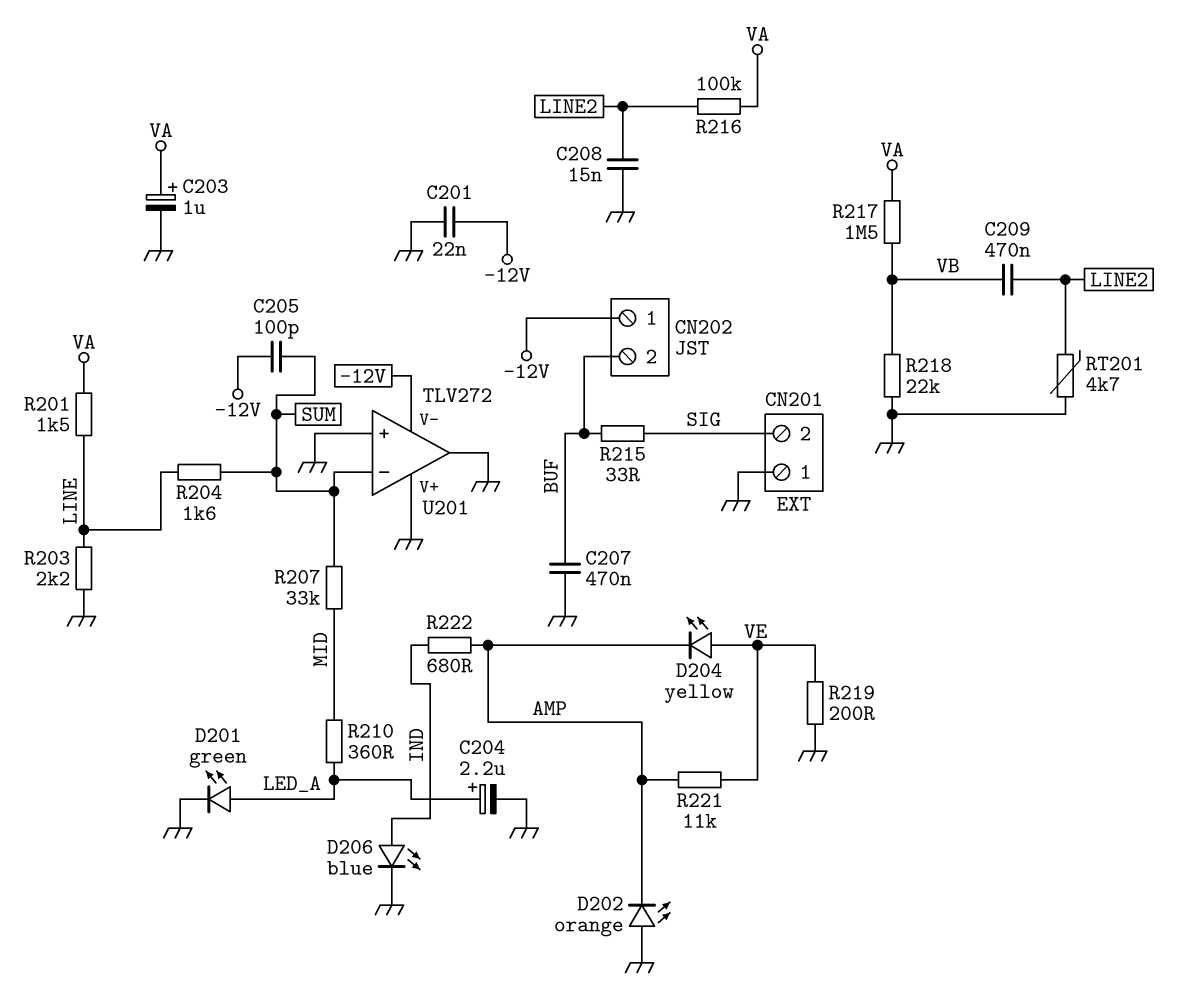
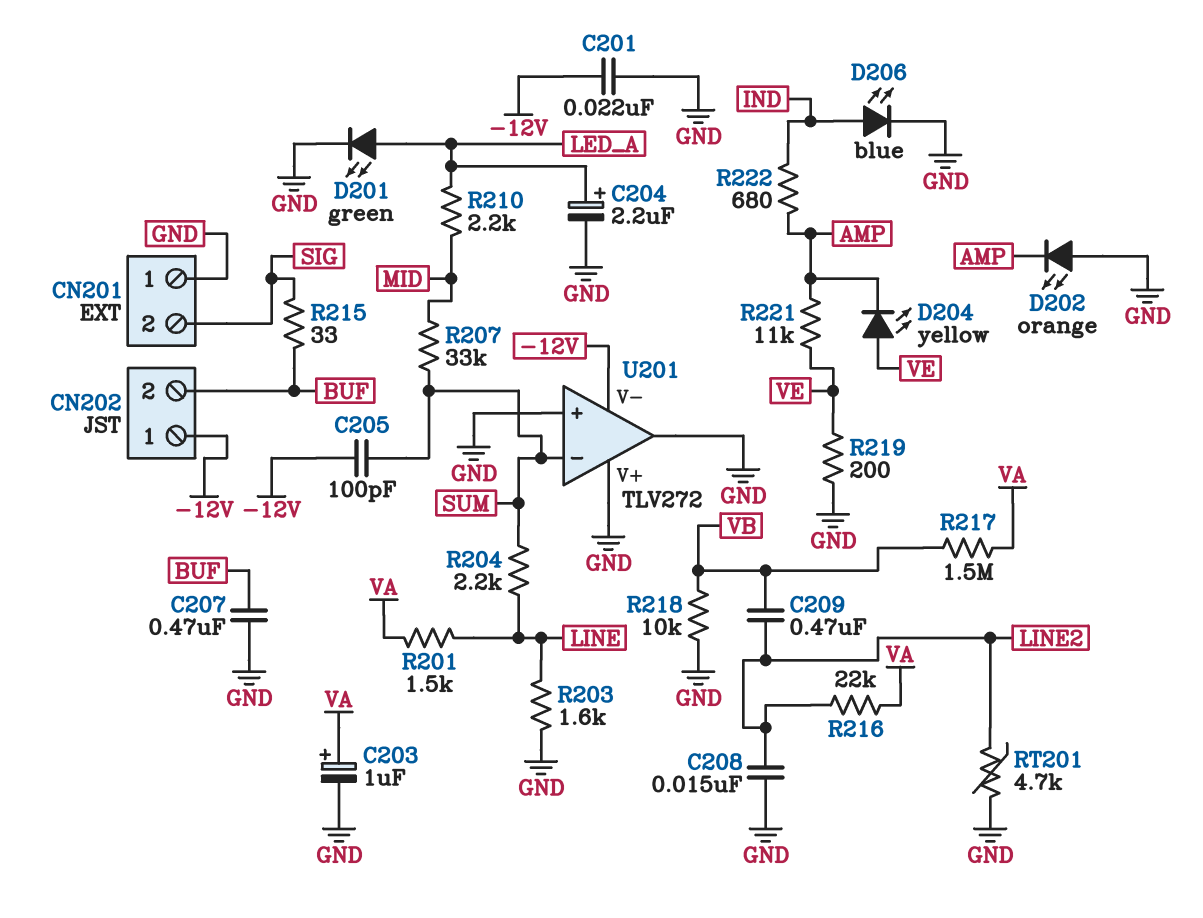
R203: 2.2k (GND, LINE) -> 1.6k (GND, LINE)
R204: 1.6k (LINE, SUM) -> 2.2k (LINE, SUM)
R210: 360 (LED_A, MID) -> 2.2k (LED_A, MID)
R216: 100k (LINE2, VA) -> 22k (LINE2, VA)
R218: 22k (GND, VB) -> 10k (GND, VB)

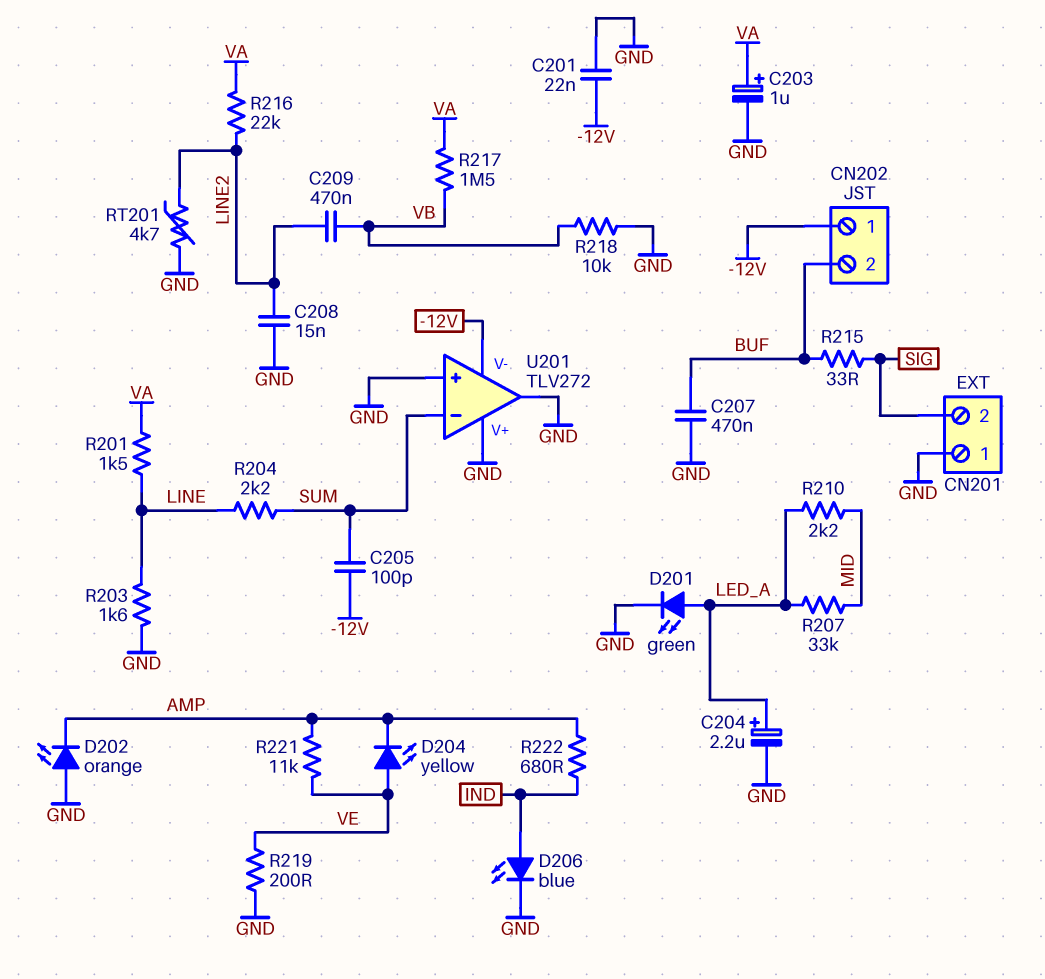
R207: 33k (MID, SUM) -> 33k (LED_A, MID)

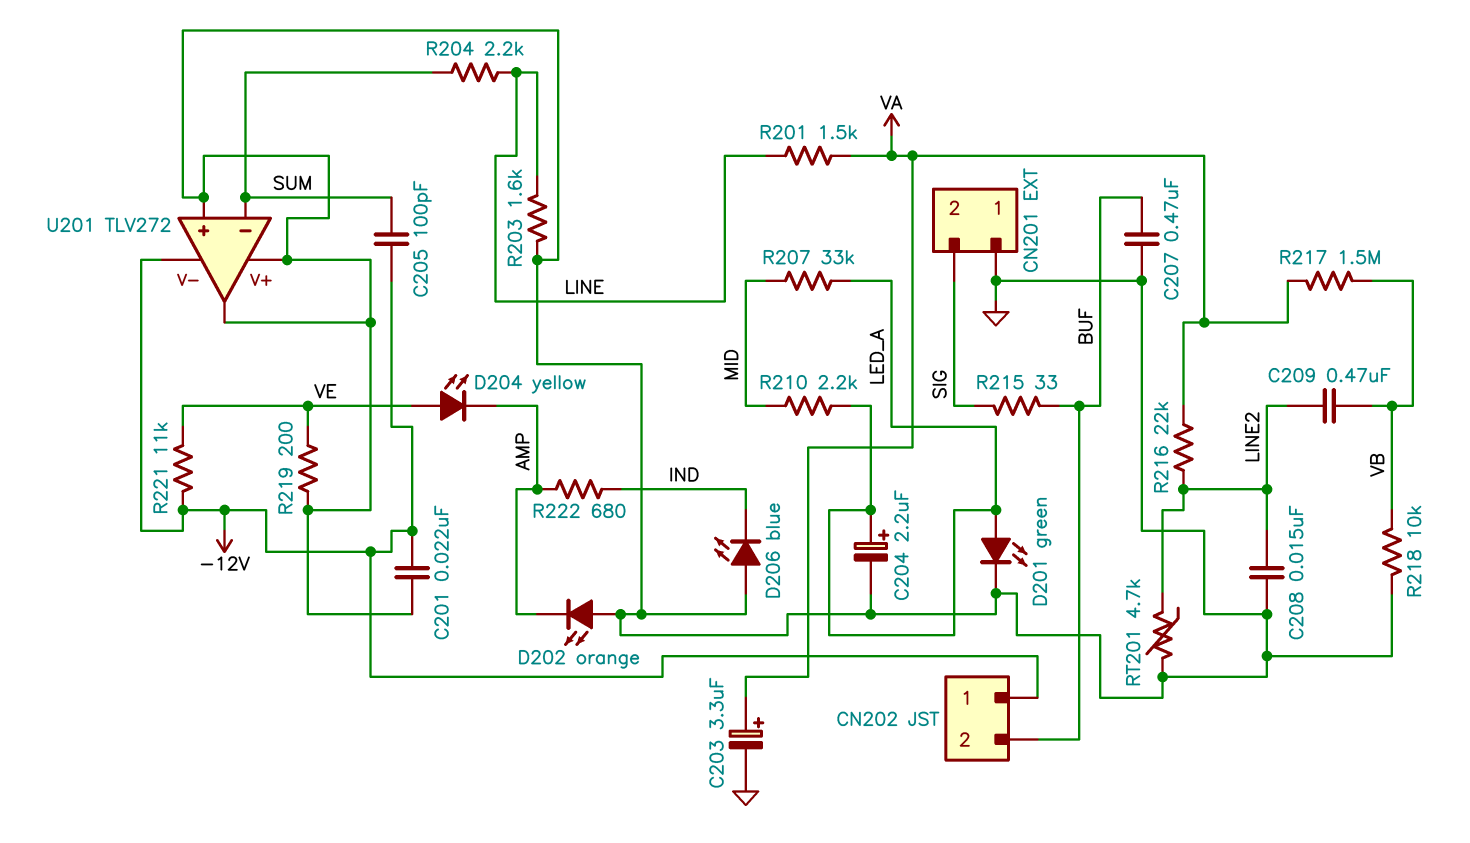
C203: 1uF (plus VA, minus GND) -> 3.3uF (plus VA, minus GND)
D206: LED blue (A IND, K GND) -> LED blue (A GND, K IND)
R221: 11k (AMP, VE) -> 11k (-12V, VE)

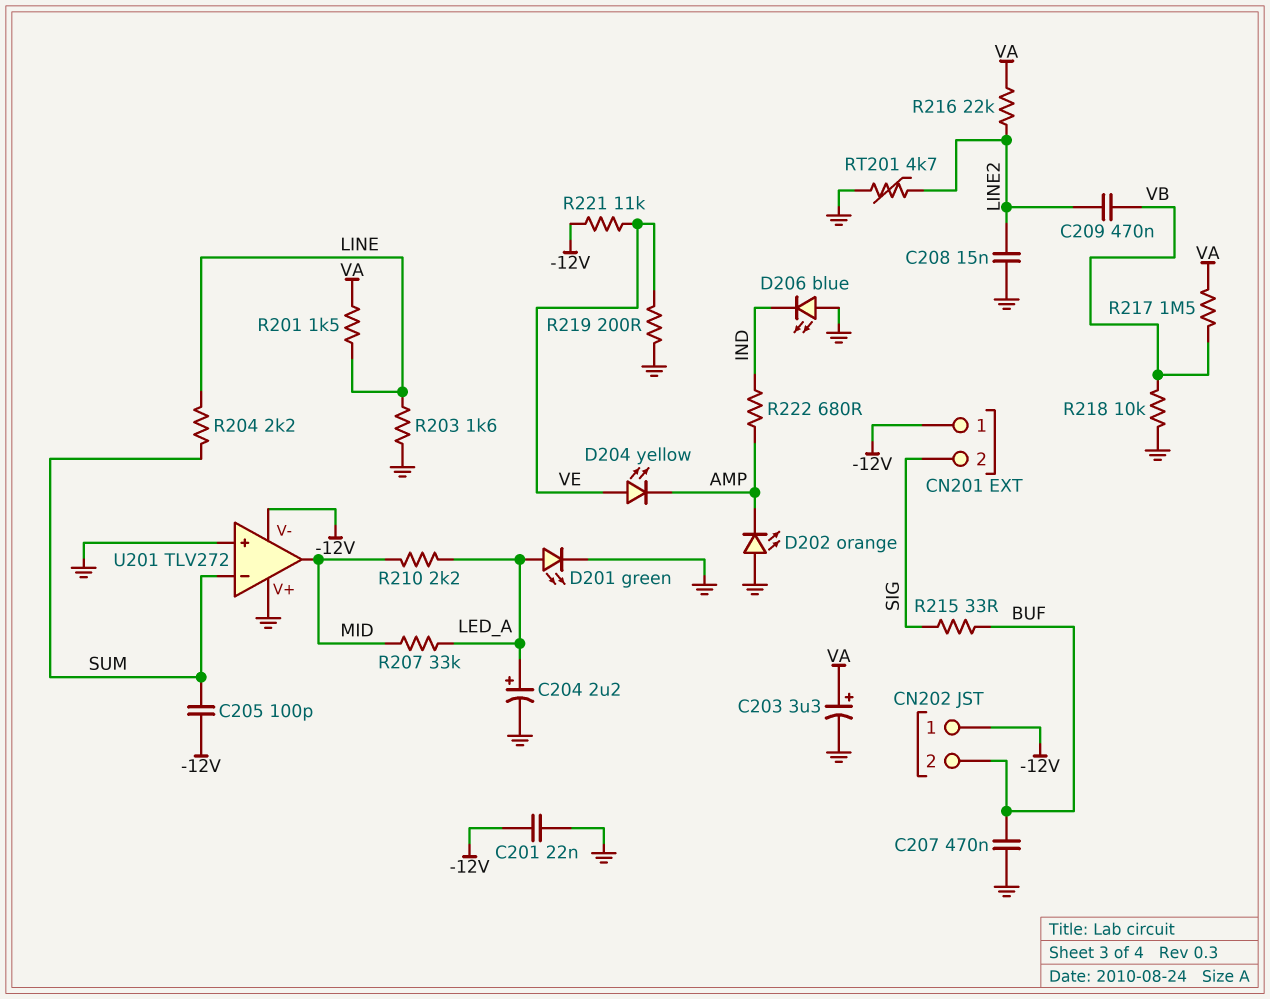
CN201 pin 1: GND -> -12V
U201 pin out: GND -> MID

